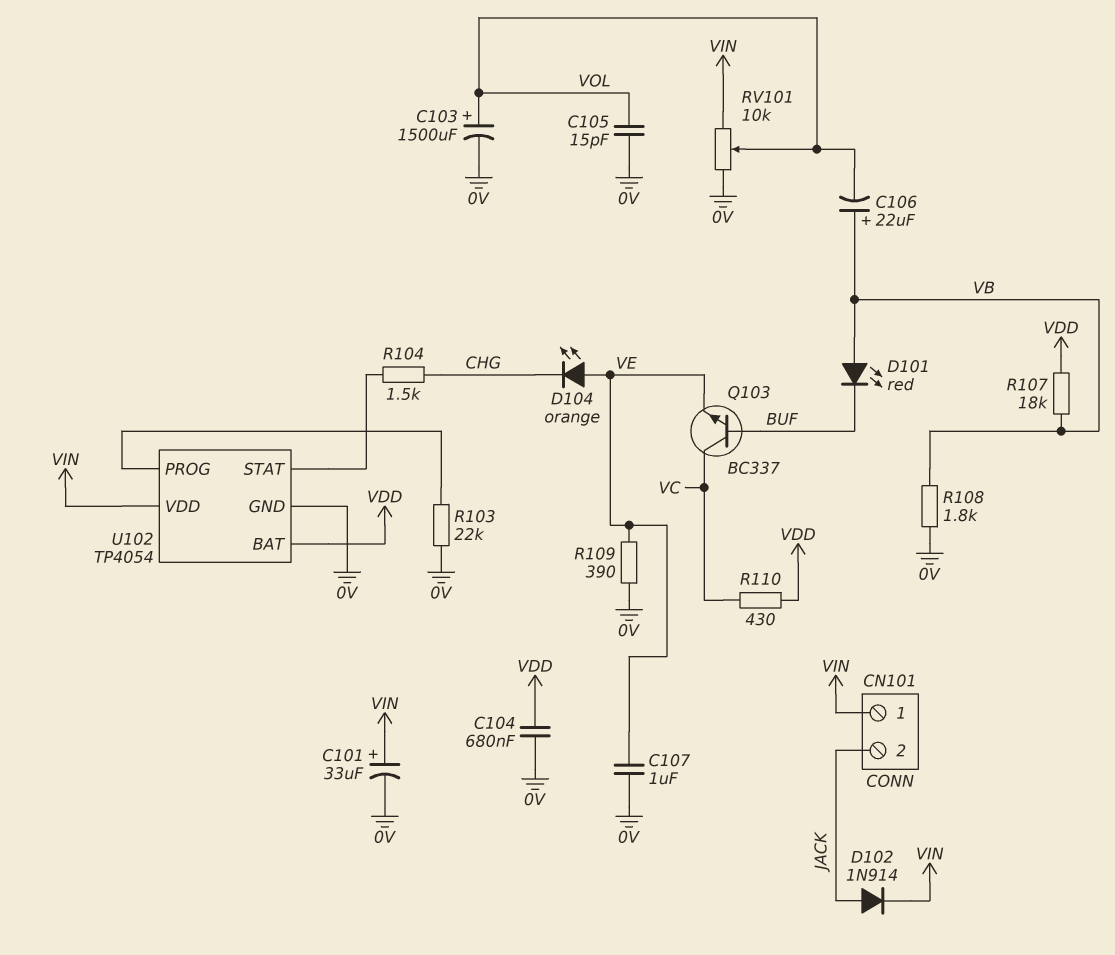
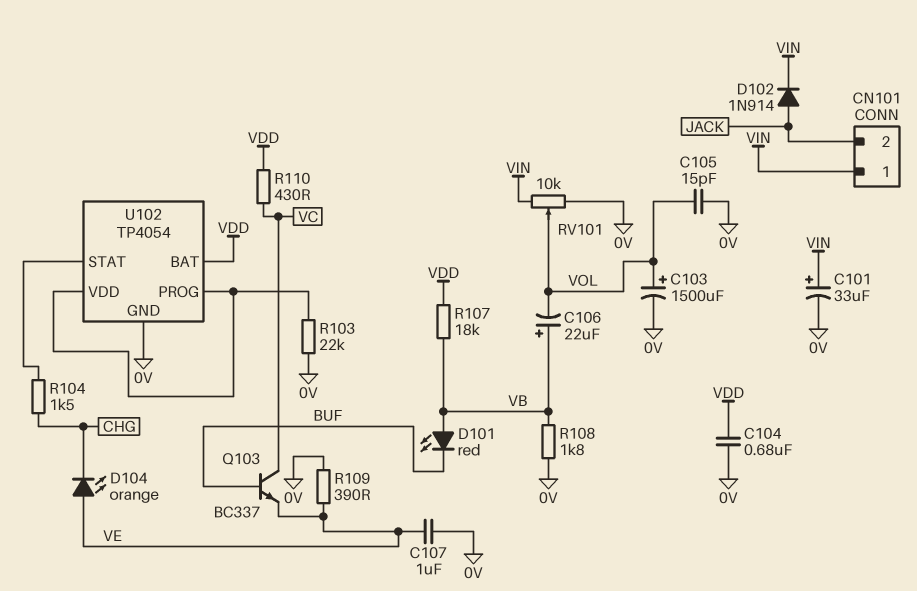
U102 pin VDD: VIN -> U102/PROG

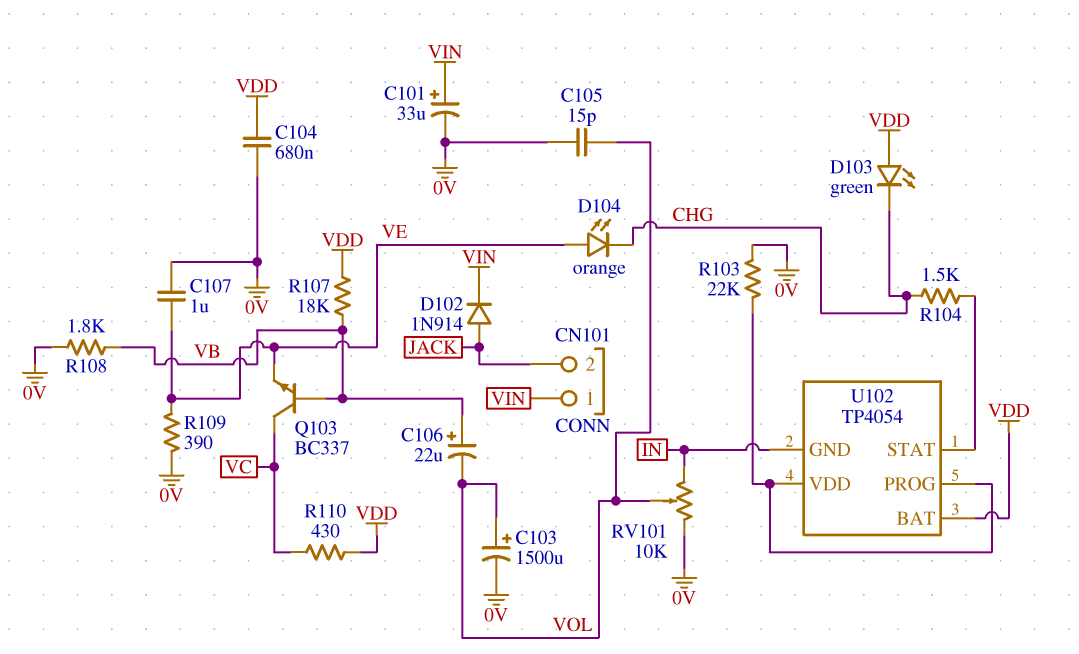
D101: LED red (A VB, K BUF) -> none
D103: none -> LED green (A VDD, K CHG)
Q103: NPN BC337 (B BUF, C VC, E VE) -> NPN BC337 (B VB, C VC, E VE)
RV101: 10k (0V, VIN, wiper VOL) -> 10k (0V, IN, wiper VOL)
U102 pin GND: 0V -> IN

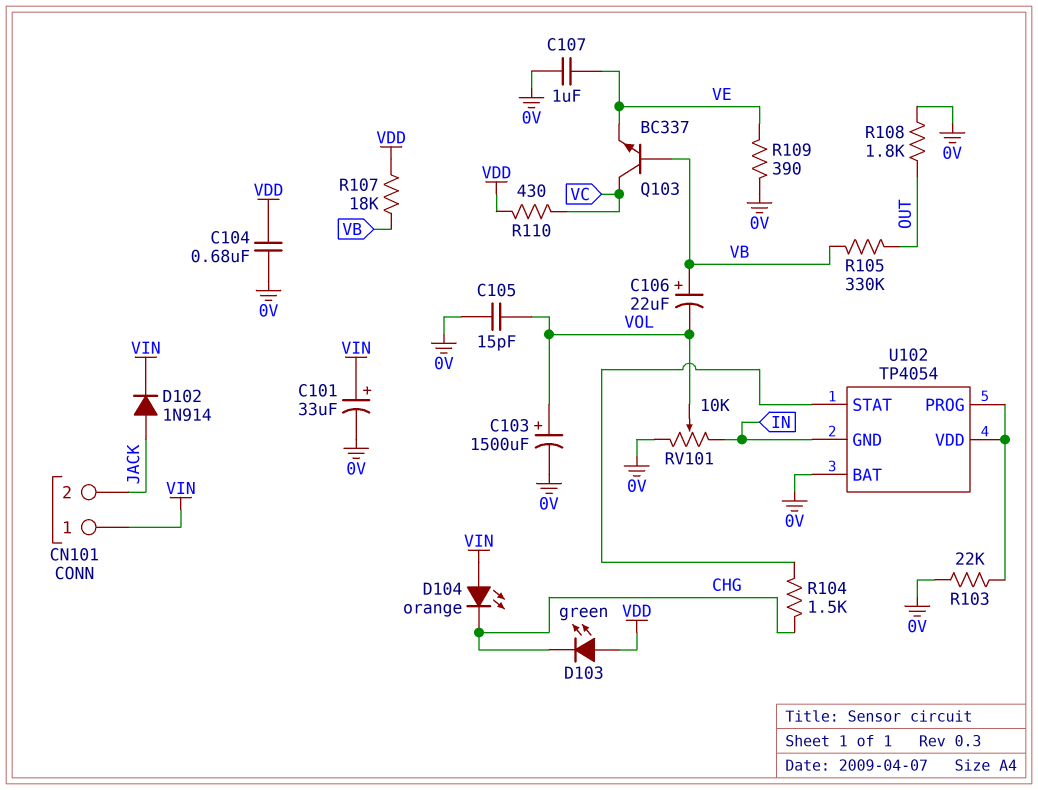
D104: LED orange (A VE, K CHG) -> LED orange (A VIN, K CHG)
R105: none -> 330k (OUT, VB)
R108: 1.8k (0V, VB) -> 1.8k (0V, OUT)
U102 pin BAT: VDD -> 0V

